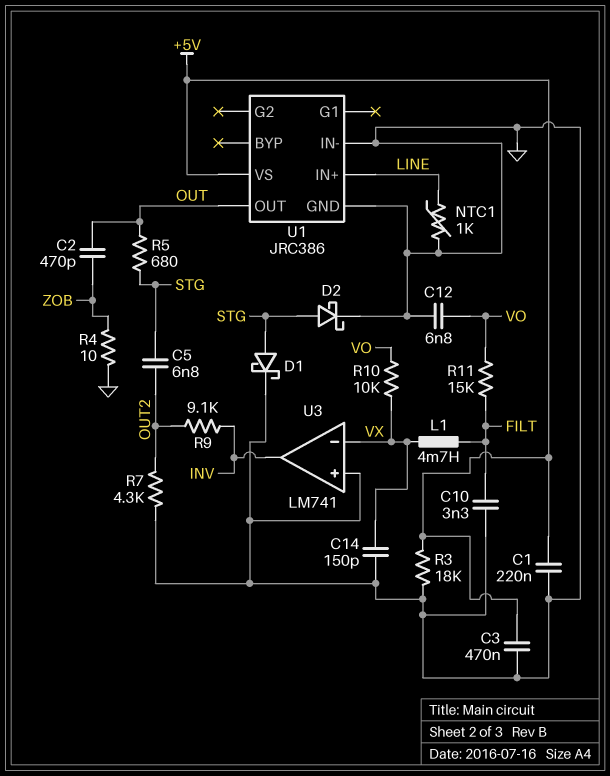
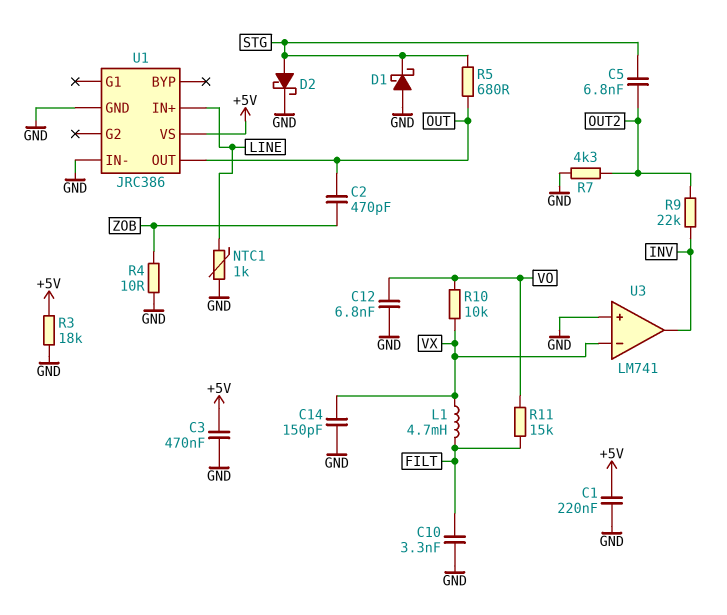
D1: schottky (A STG, K GND) -> schottky (A GND, K STG)
R9: 9.1k (INV, OUT2) -> 22k (INV, OUT2)

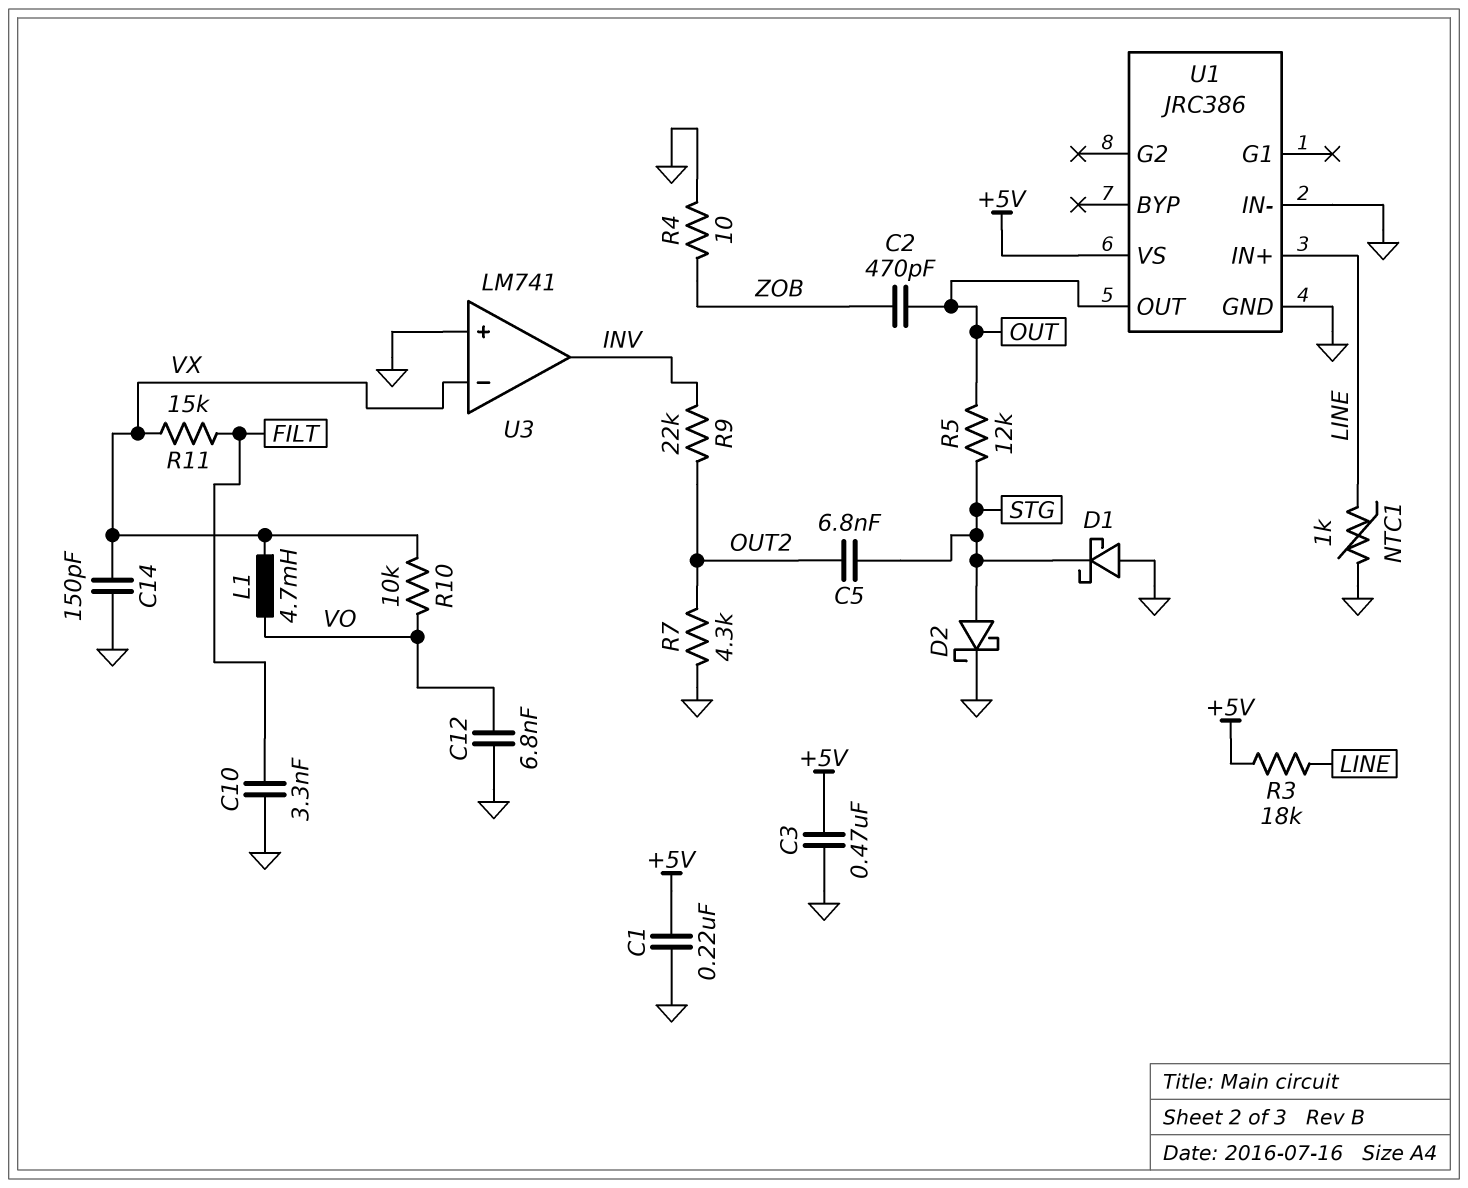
L1: 4.7mH (FILT, VX) -> 4.7mH (VO, VX)
R3: 18k (+5V, GND) -> 18k (+5V, LINE)
R5: 680 (OUT, STG) -> 12k (OUT, STG)
R11: 15k (FILT, VO) -> 15k (FILT, VX)

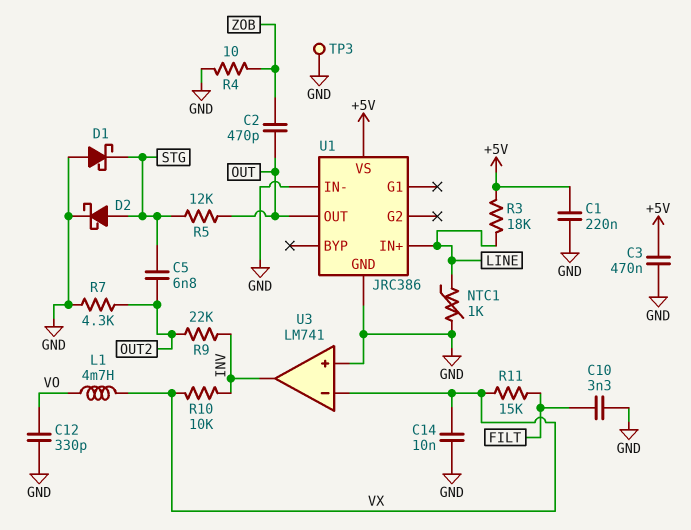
C12: 6.8nF (GND, VO) -> 330pF (GND, VO)
C14: 150pF (GND, VX) -> 10nF (GND, VX)
R10: 10k (VO, VX) -> 10k (INV, VX)
TP3: none -> test point (GND)

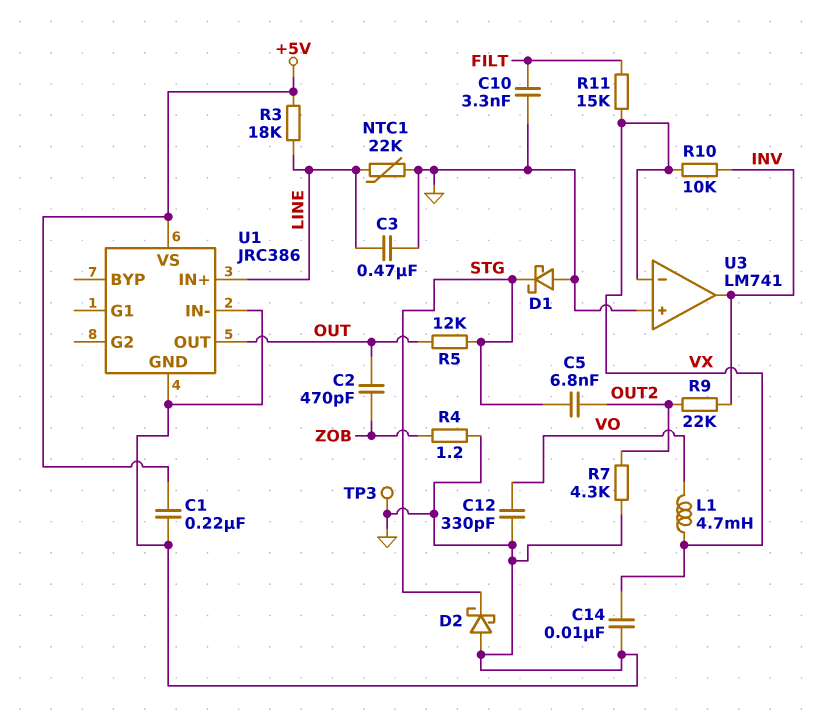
C3: 470nF (+5V, GND) -> 470nF (GND, LINE)
D2: schottky (A STG, K GND) -> schottky (A GND, K STG)
NTC1: 1k (GND, LINE) -> 22k (GND, LINE)
R4: 10 (GND, ZOB) -> 1.2 (GND, ZOB)

